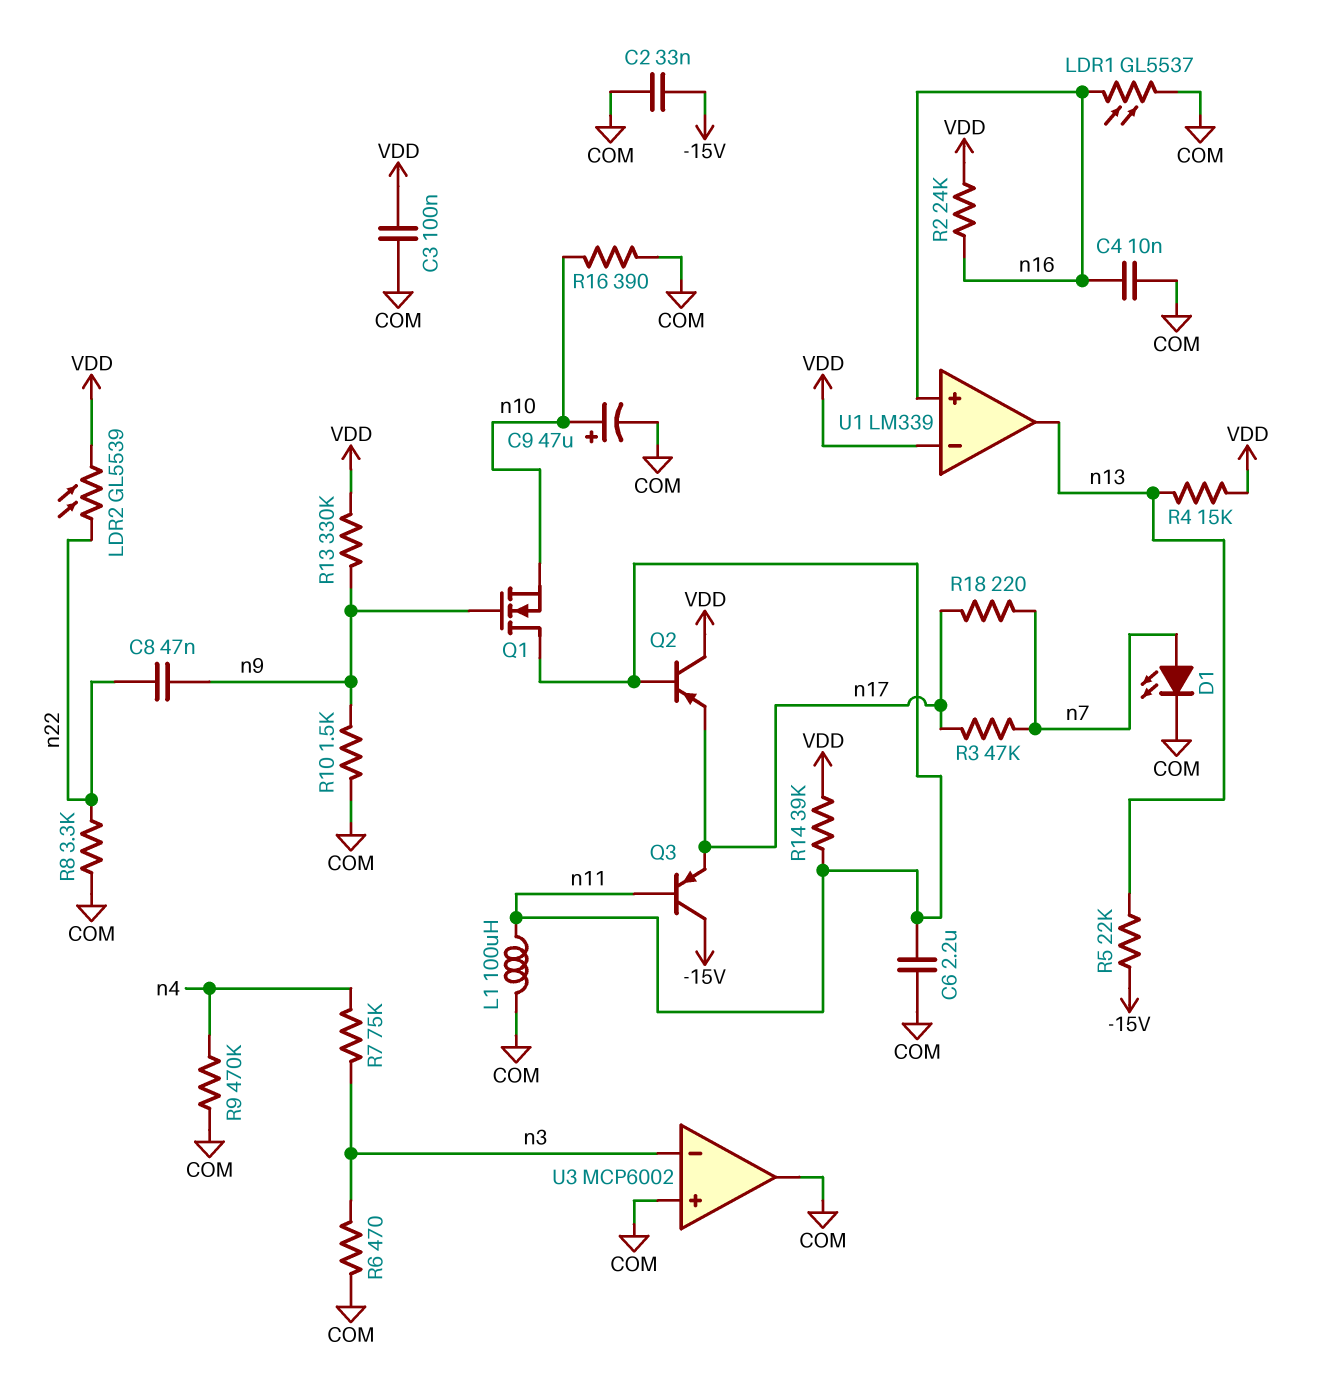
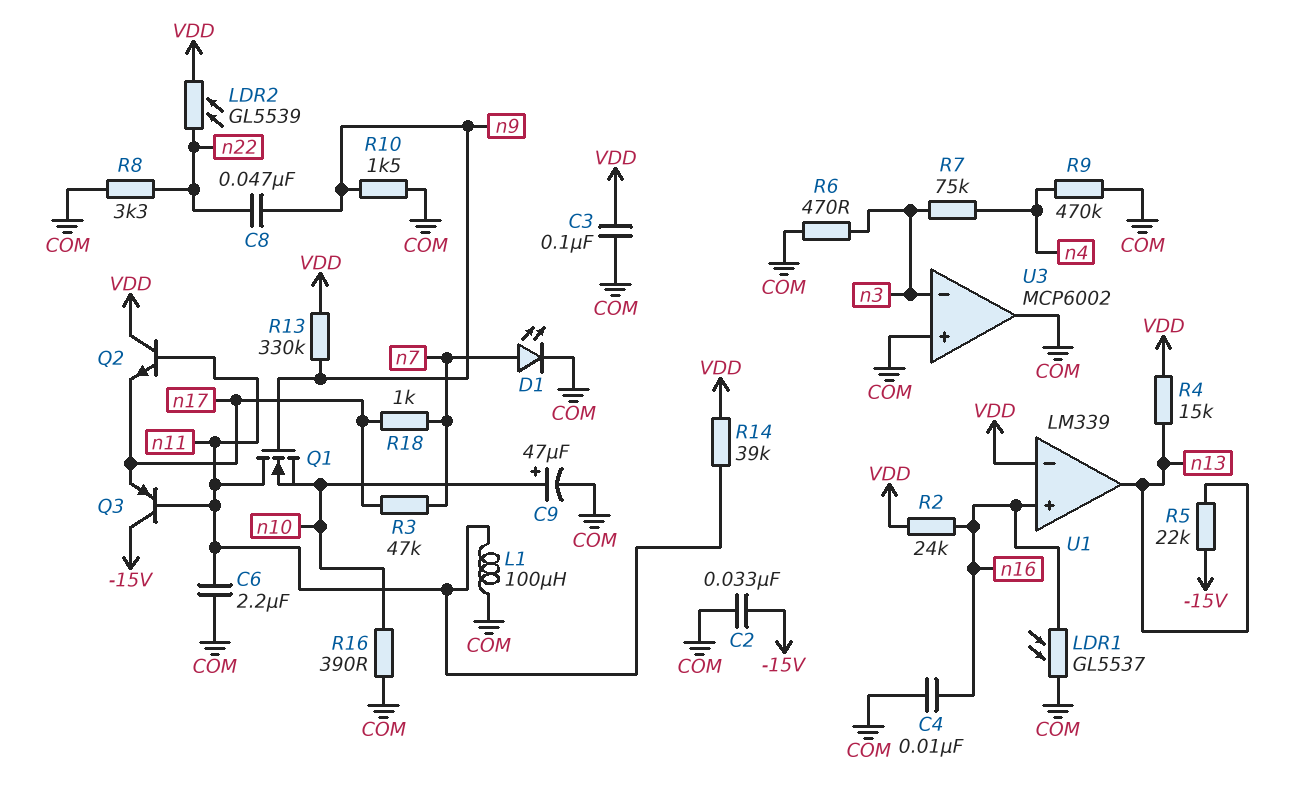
Q2: PNP (B n11, C VDD, E n17) -> NPN (B n11, C VDD, E n17)
R18: 220 (n7, n17) -> 1k (n7, n17)

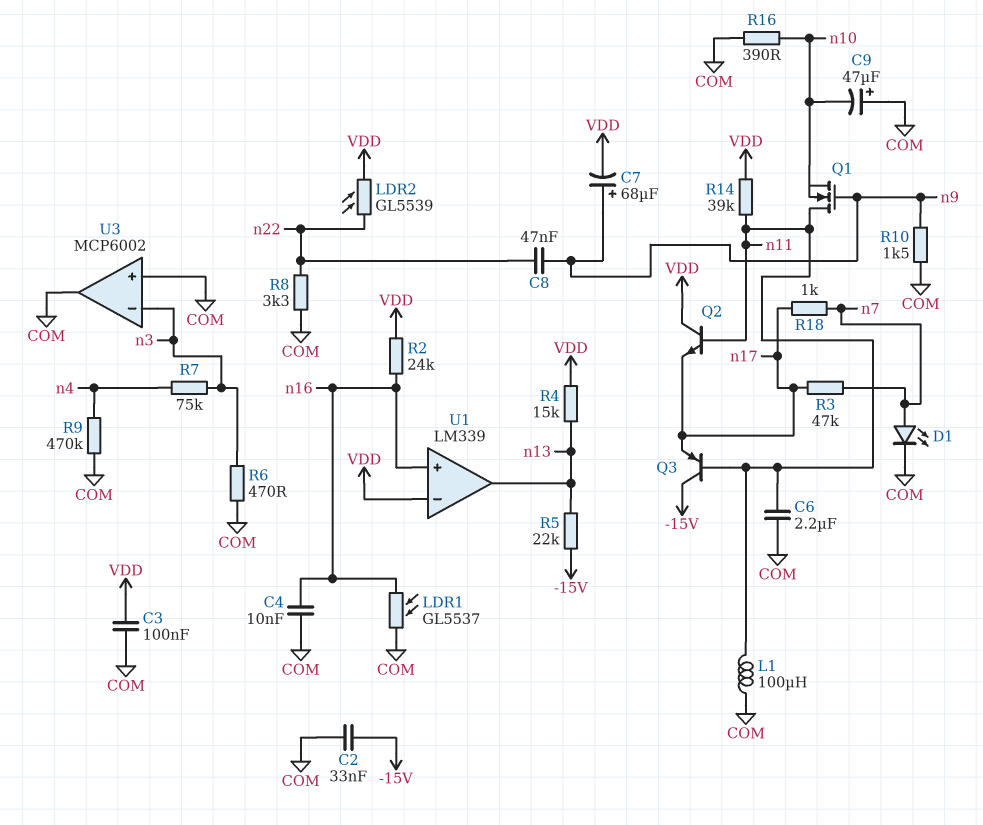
C7: none -> 68uF (plus n9, minus VDD)
C9: 47uF (plus n10, minus COM) -> 47uF (plus COM, minus n10)
R13: 330k (VDD, n9) -> none

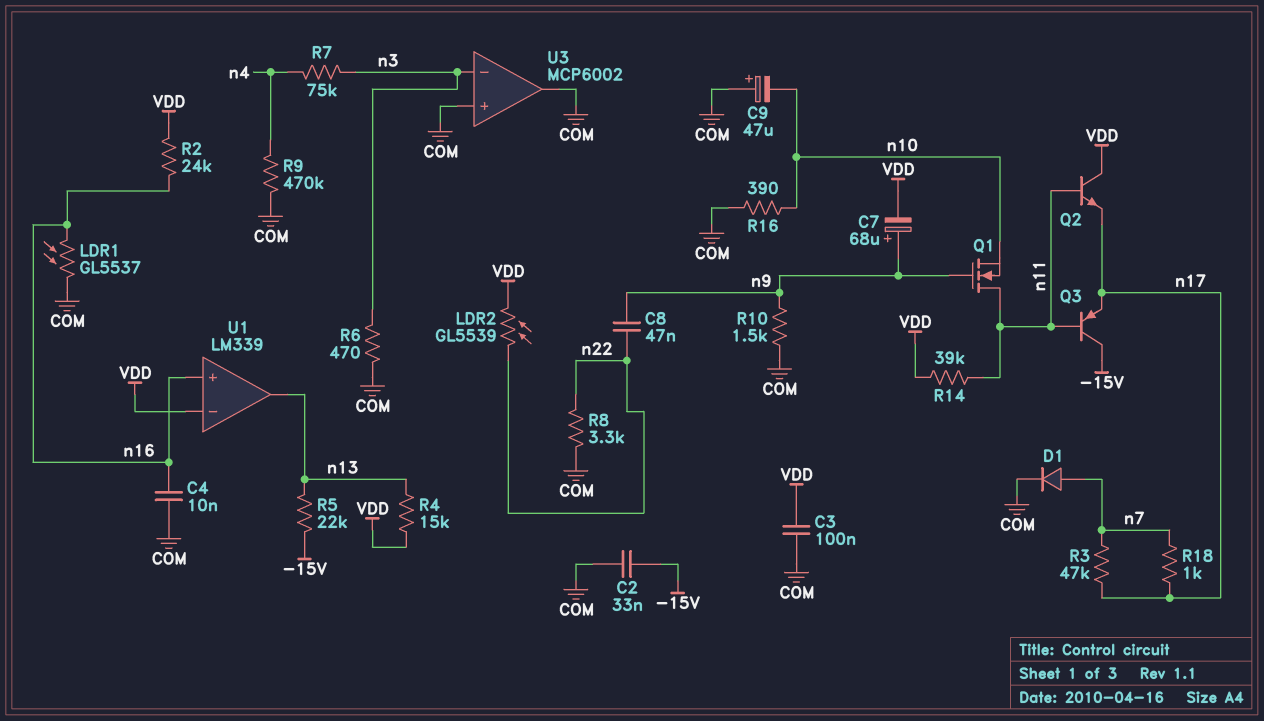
C6: 2.2uF (COM, n11) -> none
D1: LED (A n7, K COM) -> diode (A n7, K COM)
L1: 100uH (COM, n11) -> none

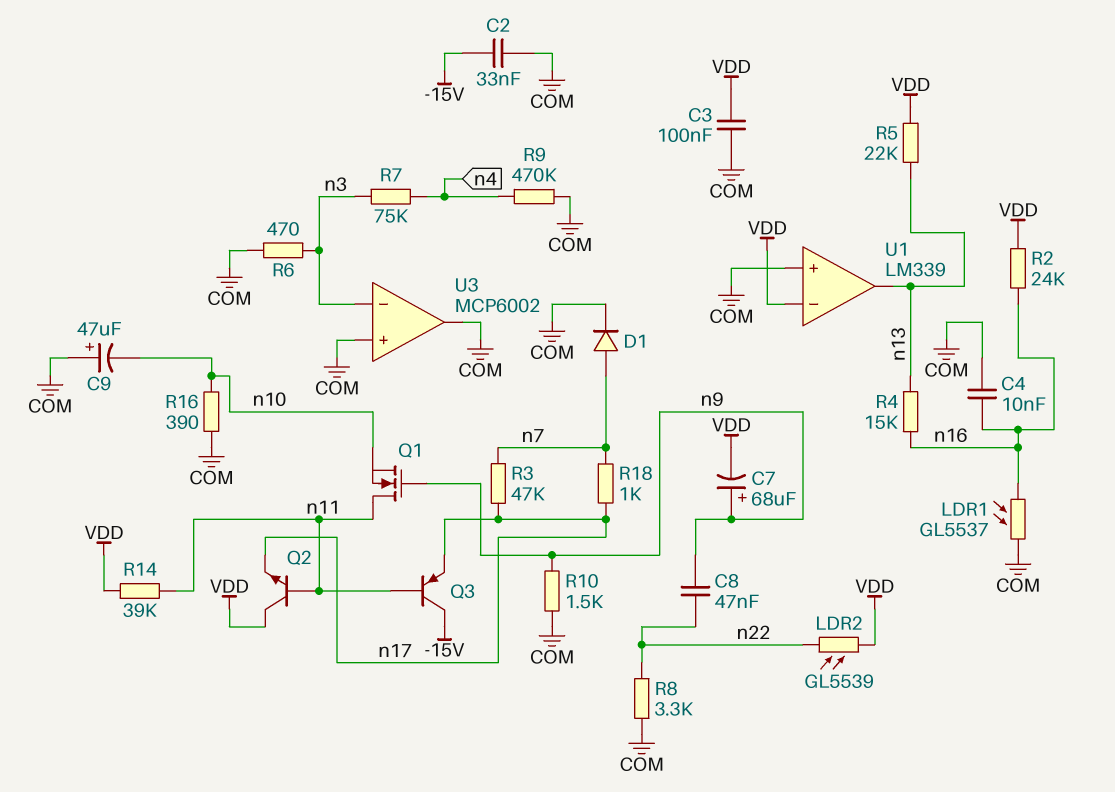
R4: 15k (VDD, n13) -> 15k (n13, n16)
R5: 22k (-15V, n13) -> 22k (VDD, n13)
U1 pin in+: n16 -> COM

